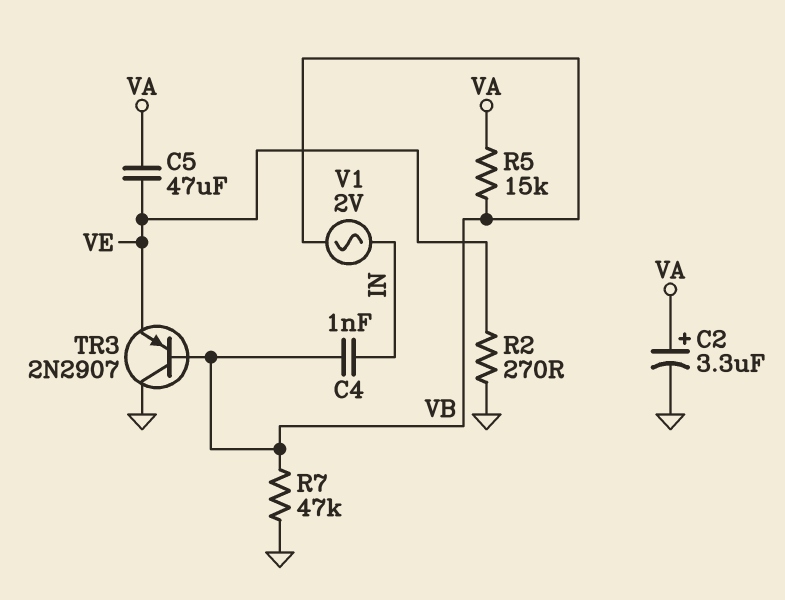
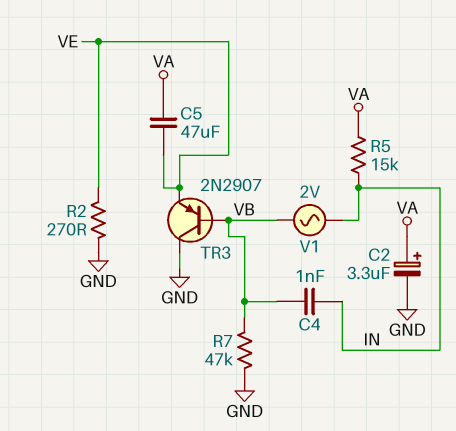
R5: 15k (VA, VB) -> 15k (IN, VA)

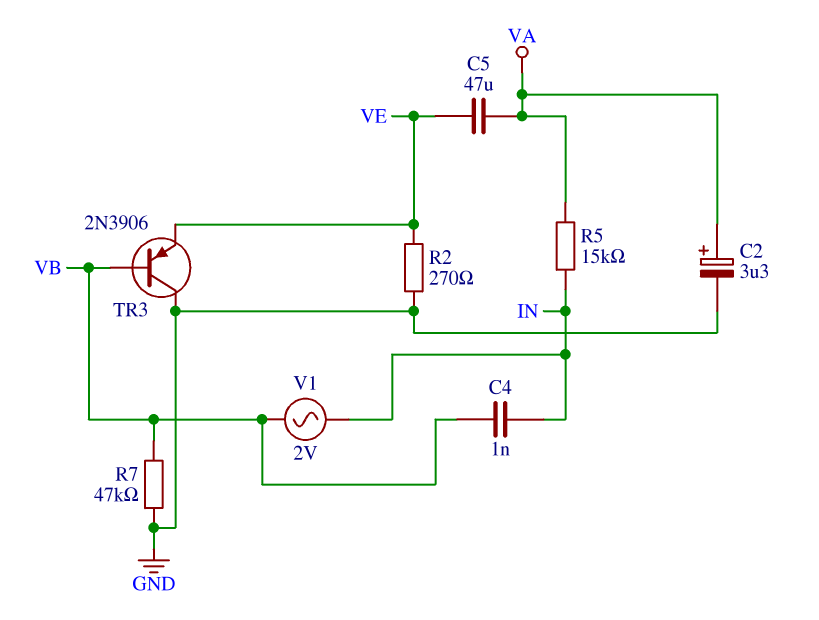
TR3: PNP 2N2907 (B VB, C GND, E VE) -> PNP 2N3906 (B VB, C GND, E VE)

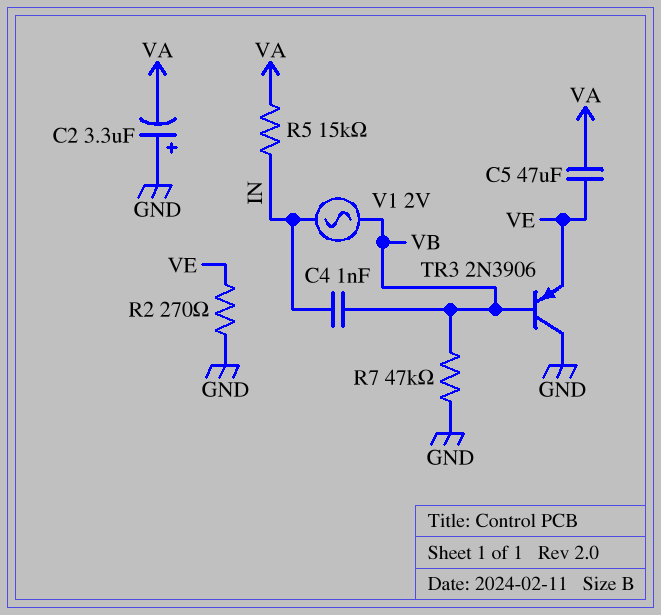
C2: 3.3uF (plus VA, minus GND) -> 3.3uF (plus GND, minus VA)

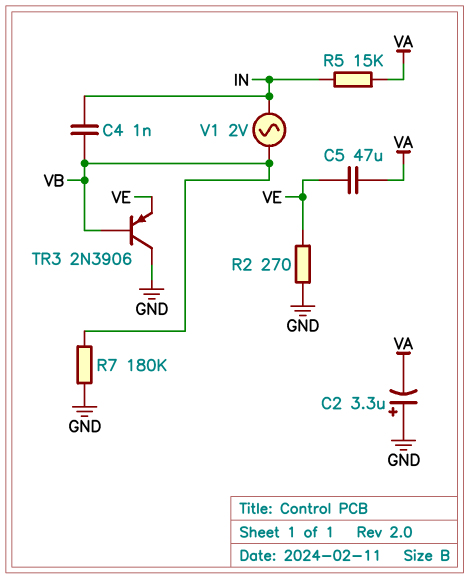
R7: 47k (GND, VB) -> 180k (GND, VB)

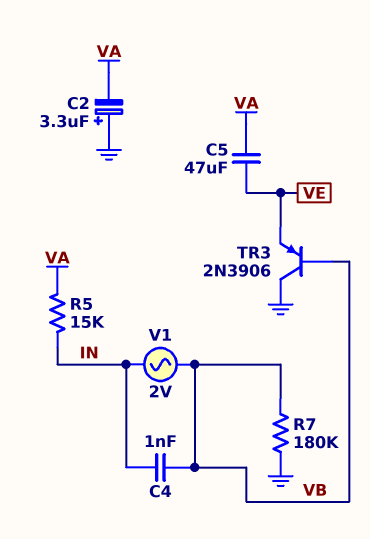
R2: 270 (GND, VE) -> none

